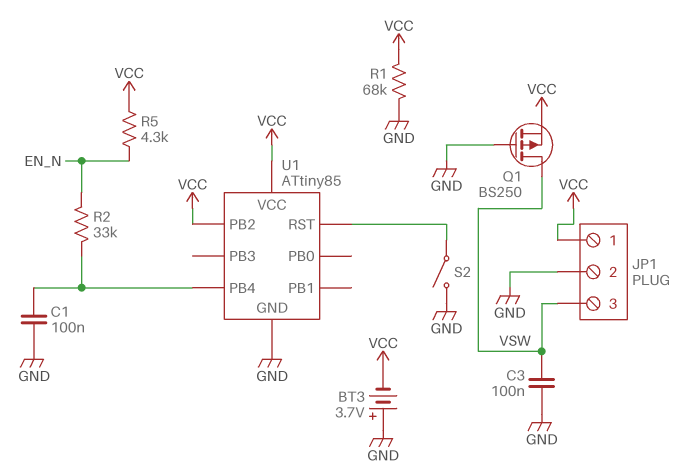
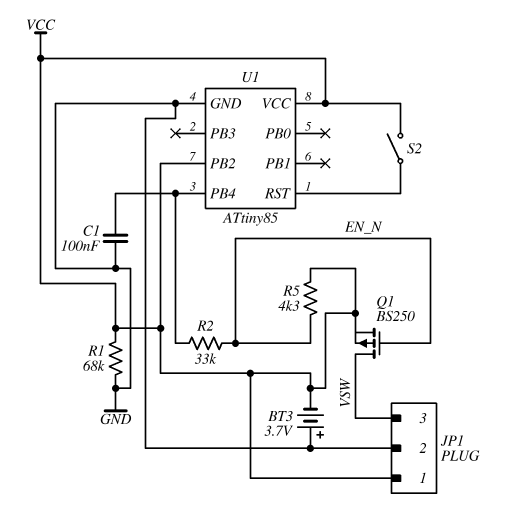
C3: 100nF (GND, VSW) -> none
Q1: PMOS BS250 (G GND, D VSW, S VCC) -> PMOS BS250 (G EN_N, D VSW, S VCC)
S2: switch (GND, U1/RST) -> switch (U1/RST, VCC)

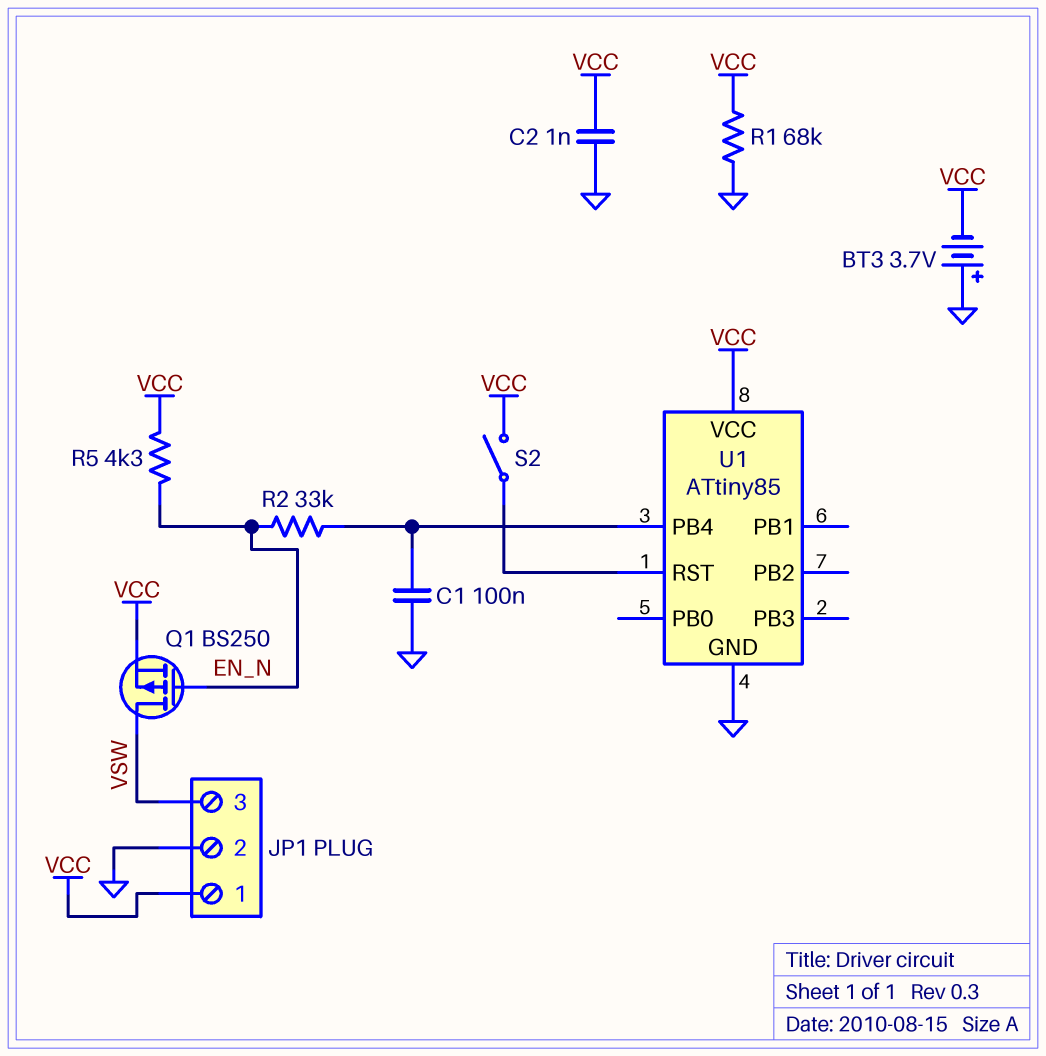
C2: none -> 1nF (GND, VCC)
U1 pin PB2: VCC -> none

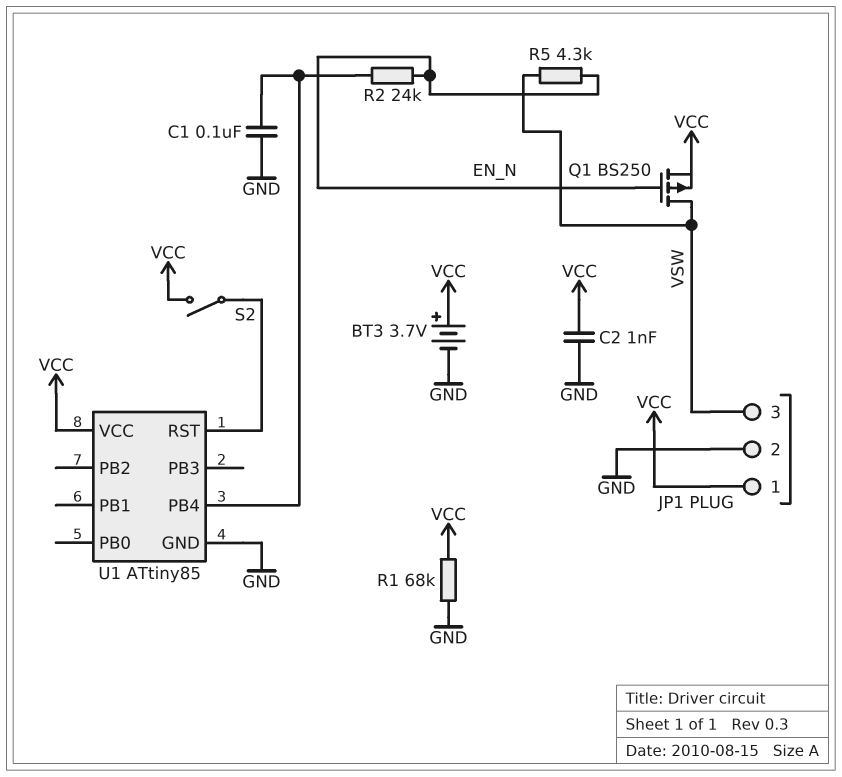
BT3: 3.7V (plus GND, minus VCC) -> 3.7V (plus VCC, minus GND)
R2: 33k (EN_N, U1/PB4) -> 24k (EN_N, U1/PB4)
R5: 4.3k (EN_N, VCC) -> 4.3k (EN_N, VSW)

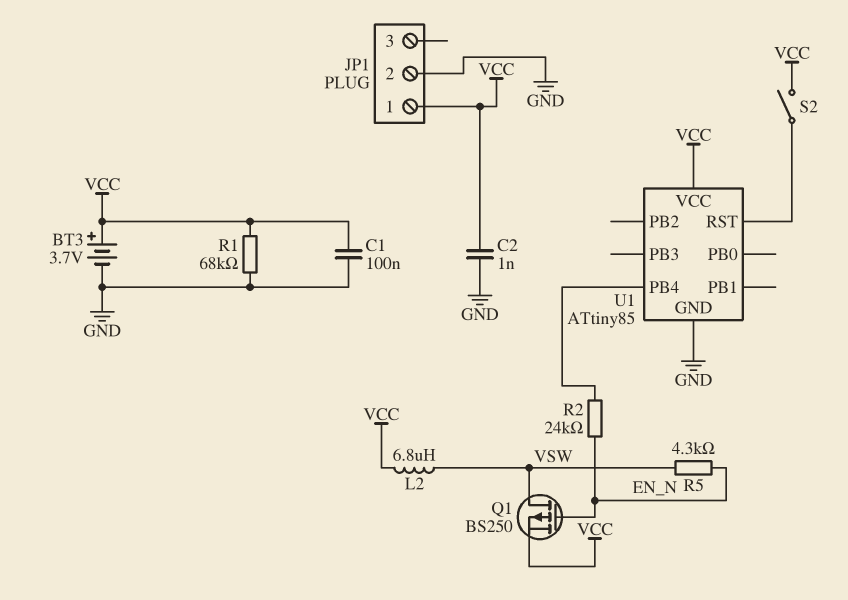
C1: 100nF (GND, U1/PB4) -> 100nF (GND, VCC)
JP1 pin 3: VSW -> none
L2: none -> 6.8uH (VCC, VSW)

